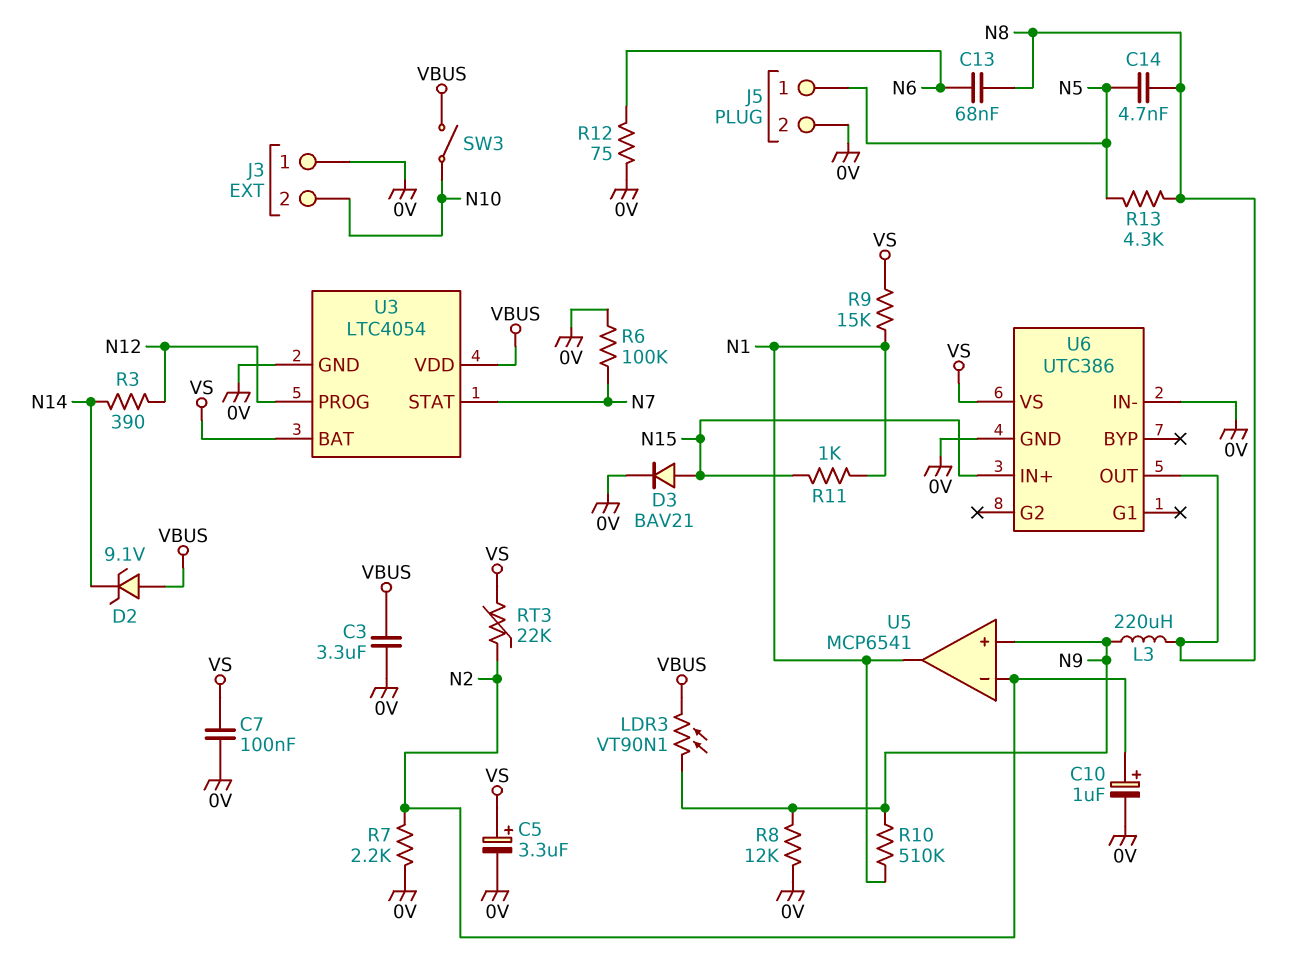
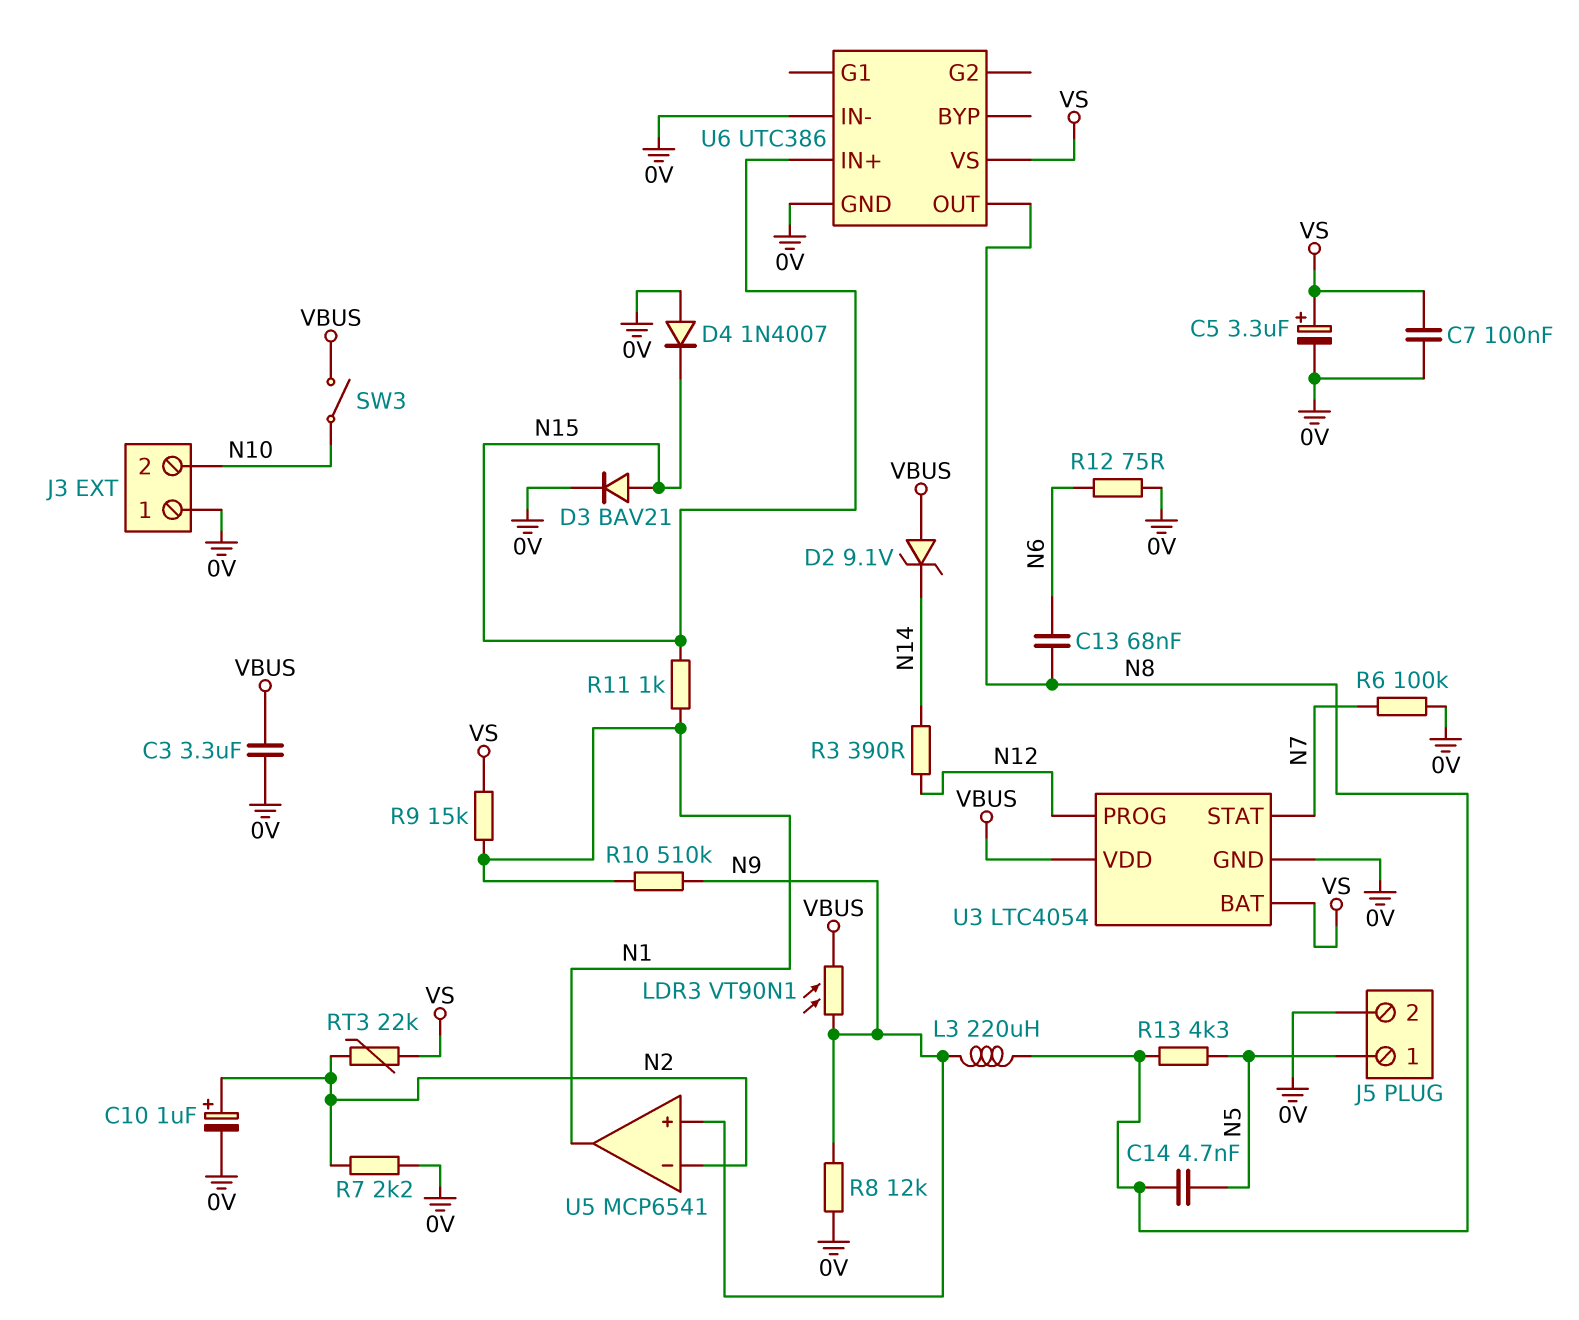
D4: none -> diode 1N4007 (A 0V, K N15)

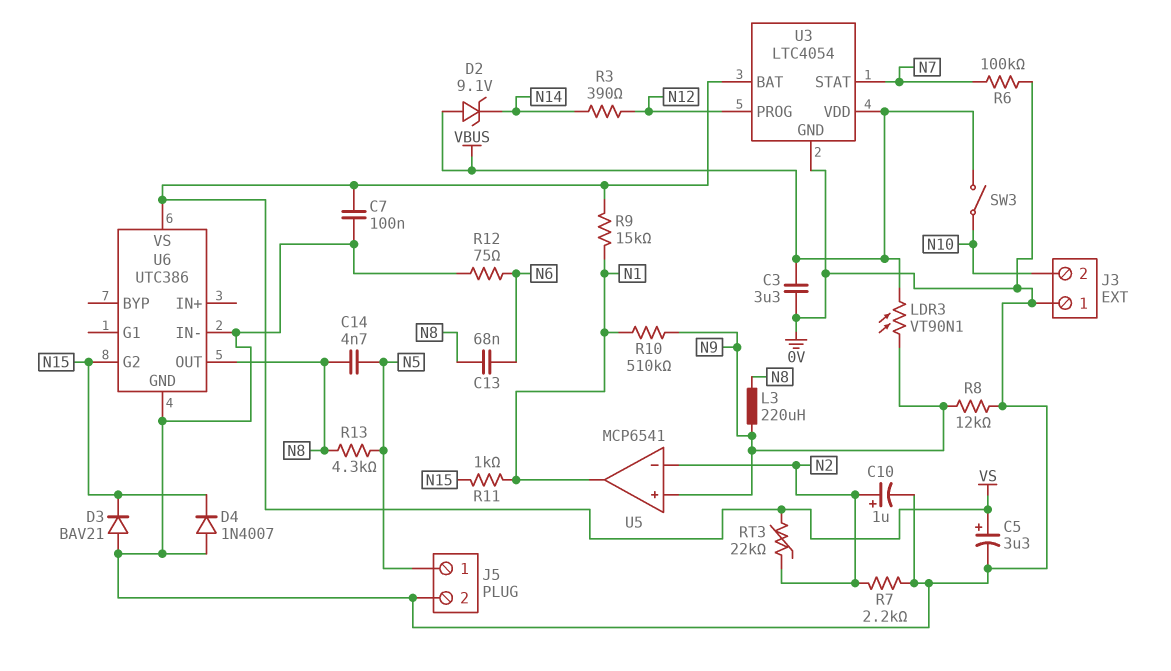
D3: diode BAV21 (A N15, K 0V) -> diode BAV21 (A 0V, K N15)
U6 pin G2: none -> N15
U6 pin IN+: N15 -> none

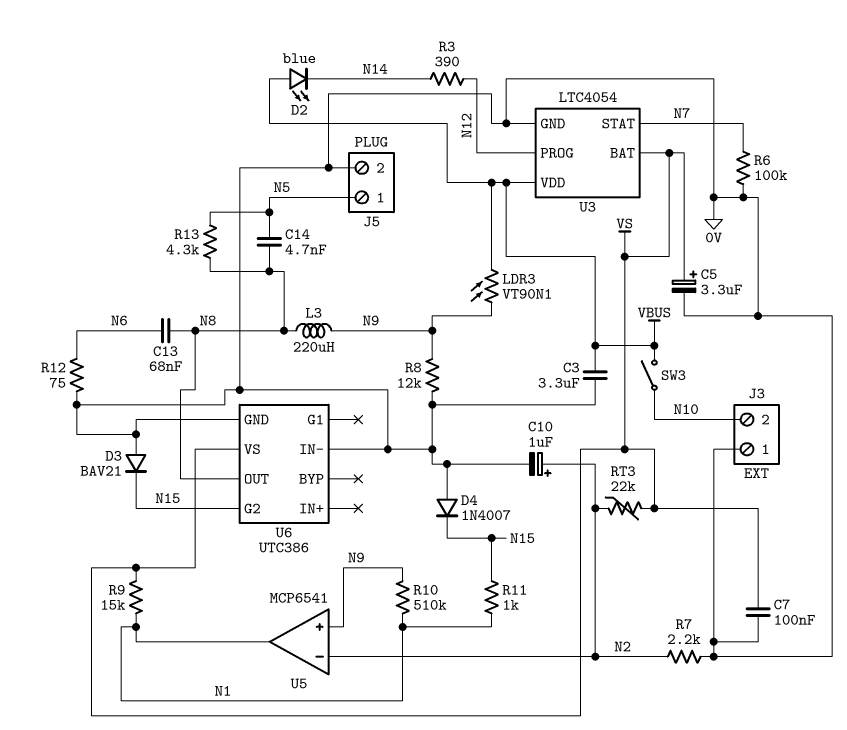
D2: zener 9.1V (A VBUS, K N14) -> LED blue (A VBUS, K N14)

